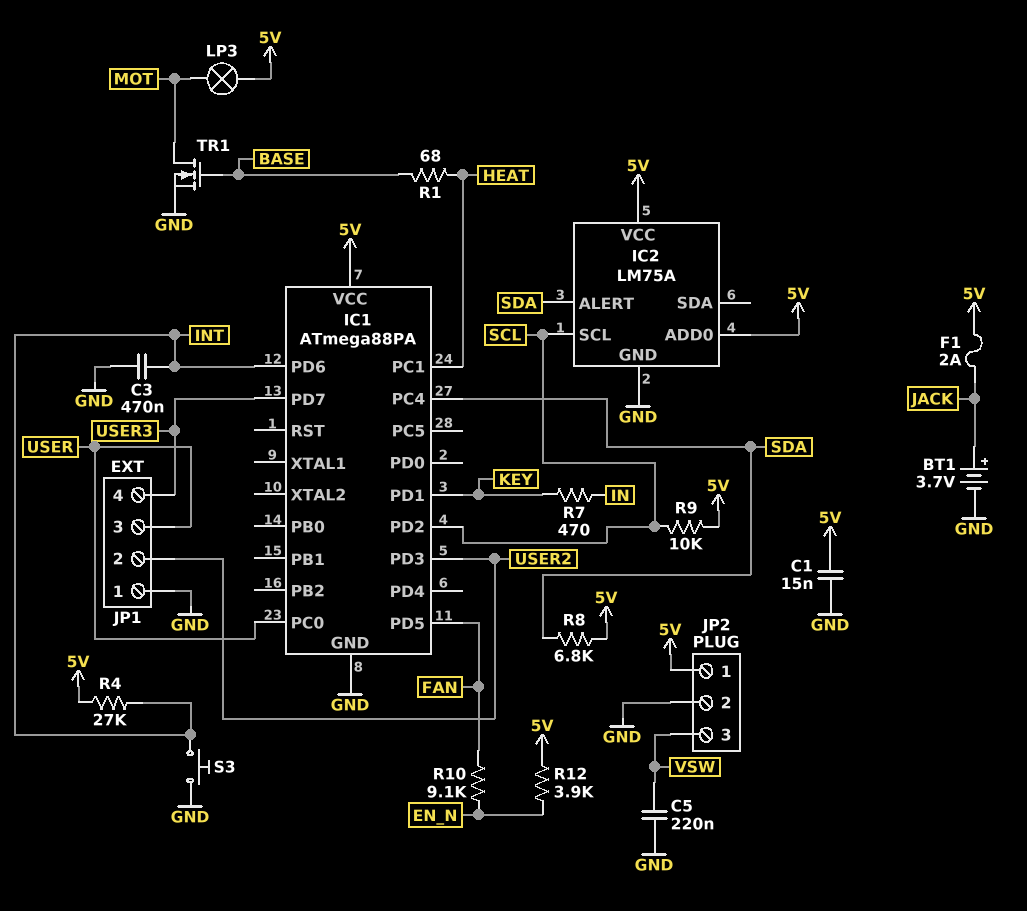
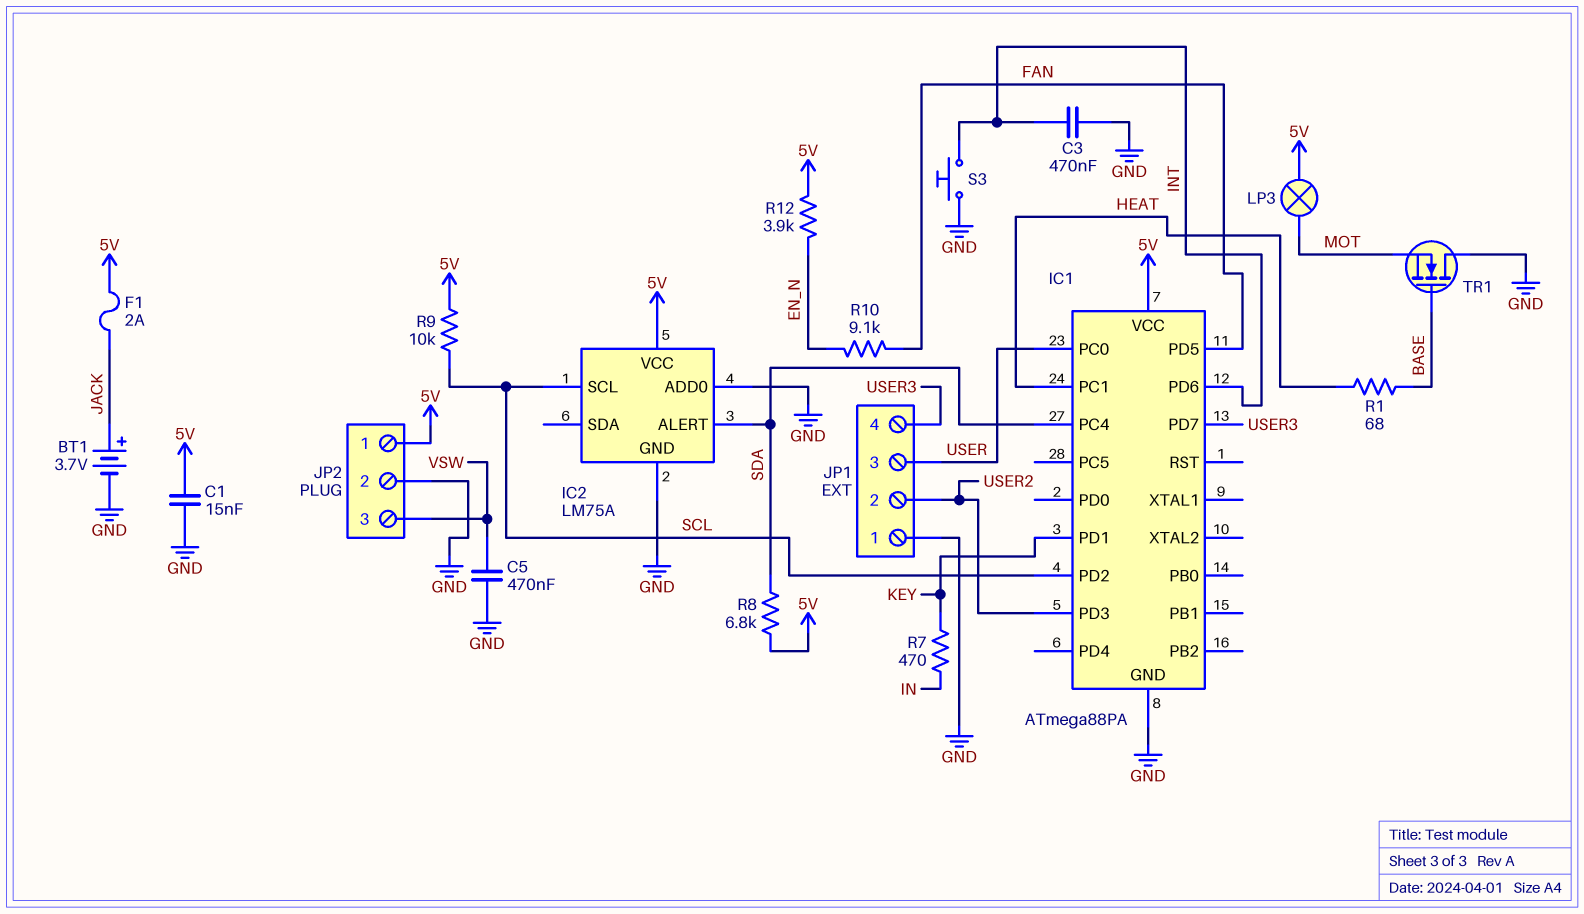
C5: 220nF (GND, VSW) -> 470nF (GND, VSW)
IC2 pin ADD0: 5V -> GND
R4: 27k (5V, INT) -> none
TR1: NMOS (G BASE, D MOT, S GND) -> NMOS (G BASE, D GND, S MOT)

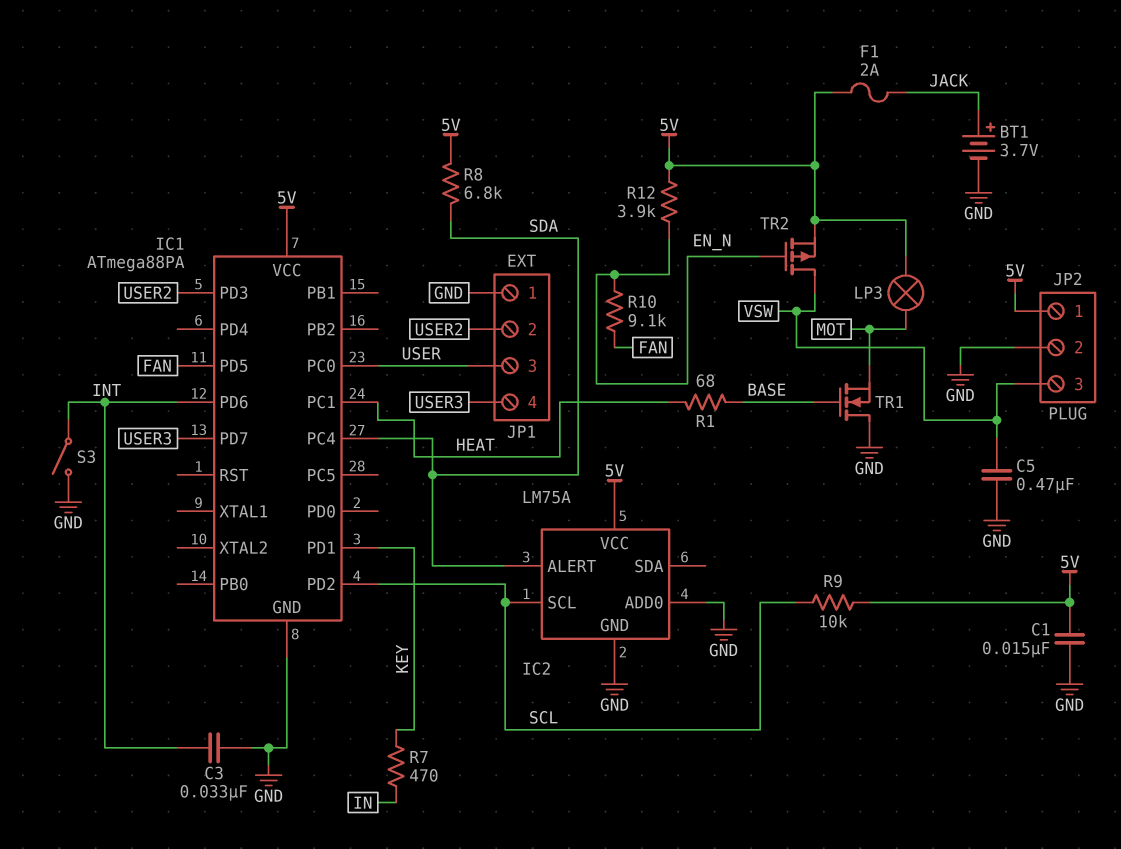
C3: 470nF (GND, INT) -> 33nF (GND, INT)
S3: button (GND, INT) -> switch (GND, INT)
TR2: none -> PMOS (G EN_N, D VSW, S 5V)

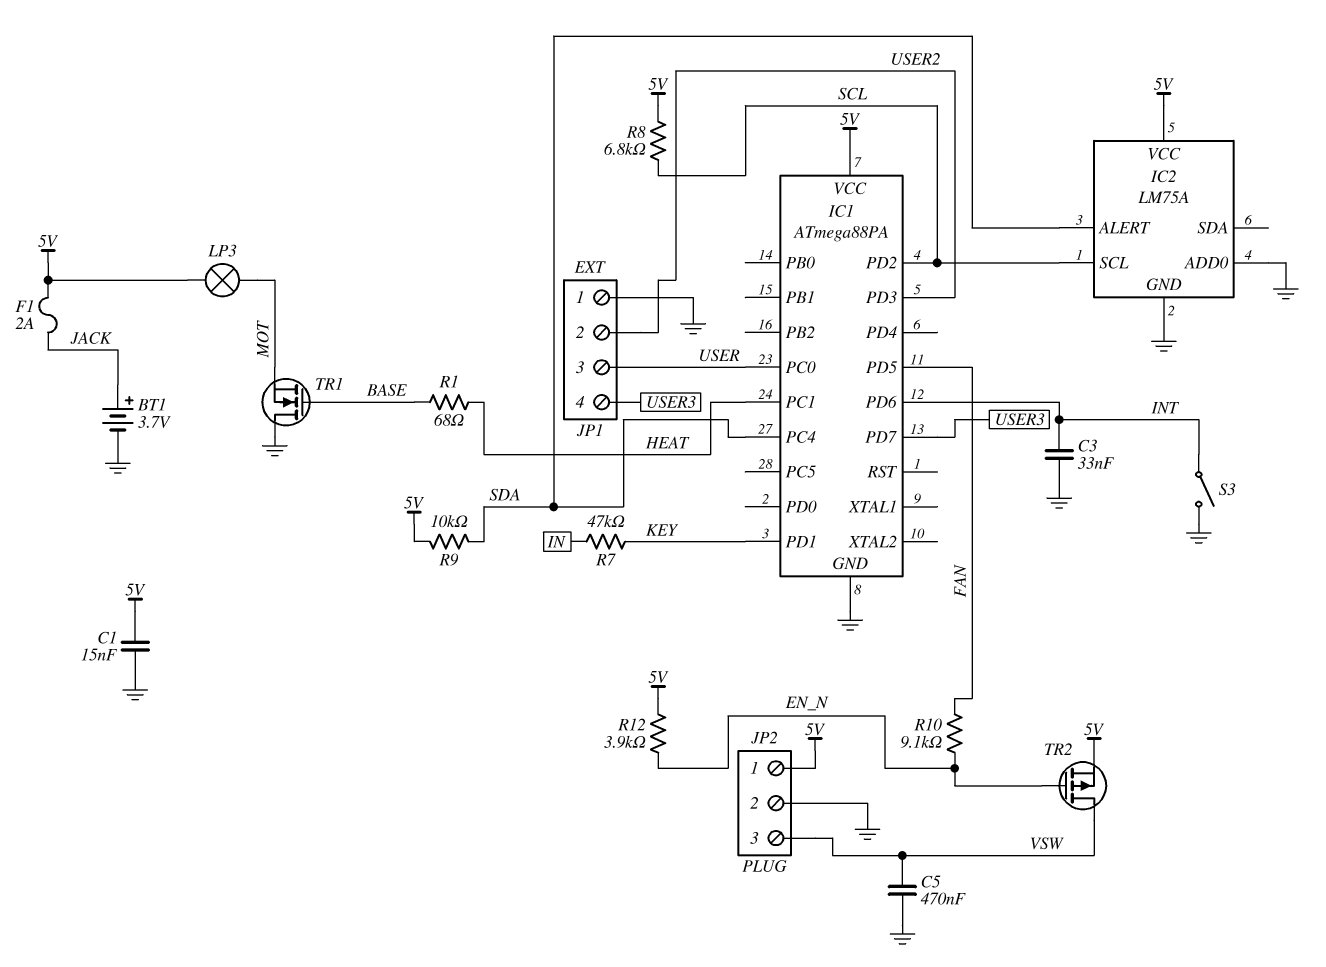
R7: 470 (IN, KEY) -> 47k (IN, KEY)
R8: 6.8k (5V, SDA) -> 6.8k (5V, SCL)
R9: 10k (5V, SCL) -> 10k (5V, SDA)

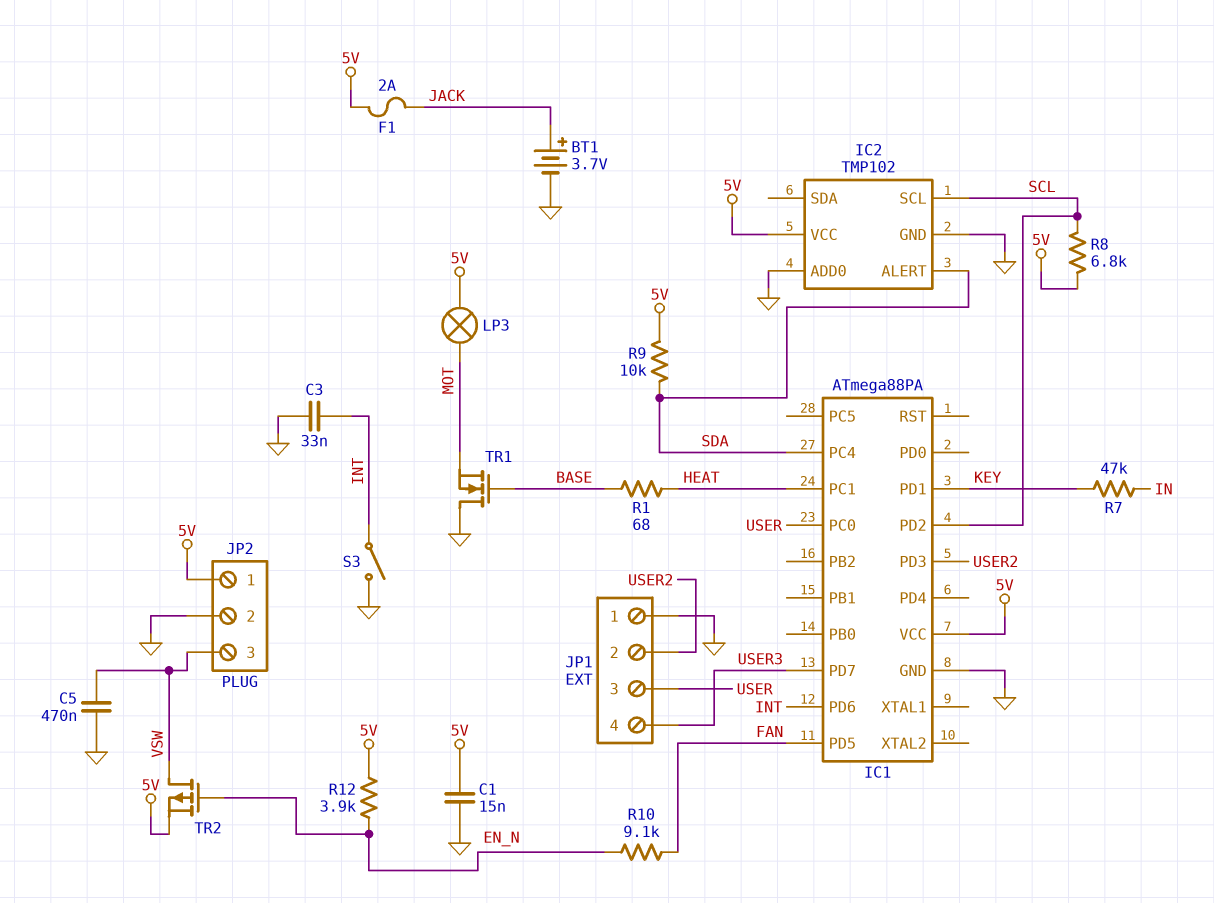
IC2: LM75A -> TMP102

